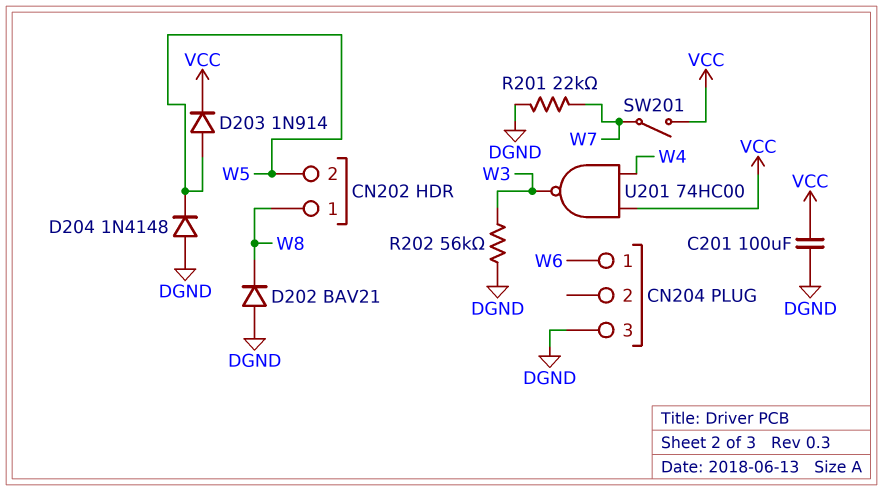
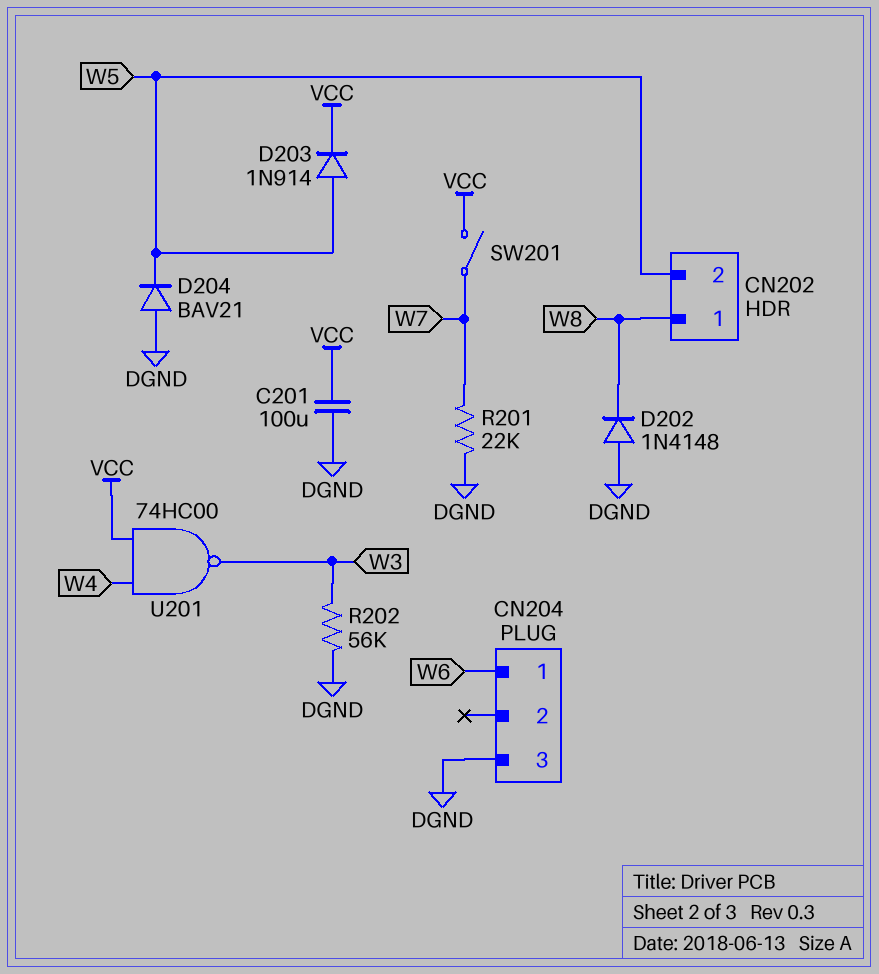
D202: diode BAV21 (A DGND, K W8) -> diode 1N4148 (A DGND, K W8)
D204: diode 1N4148 (A DGND, K W5) -> diode BAV21 (A DGND, K W5)

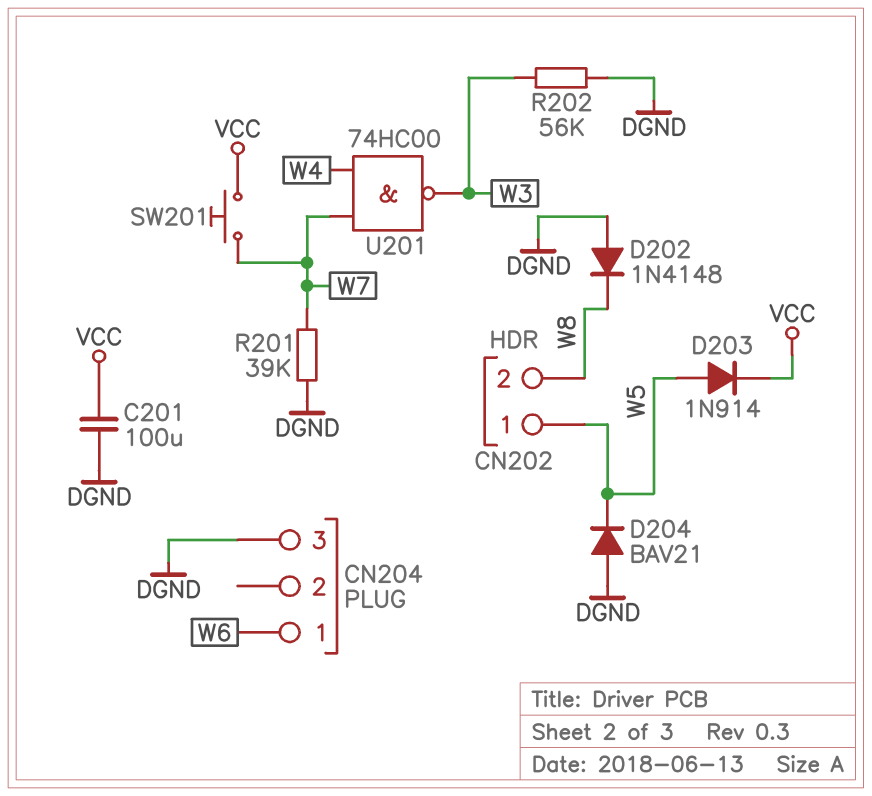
CN202 pin 1: W8 -> W5
CN202 pin 2: W5 -> W8
R201: 22k (DGND, W7) -> 39k (DGND, W7)
SW201: switch (VCC, W7) -> button (VCC, W7)
U201: NAND 74HC00 (in VCC, in W4, out W3) -> NAND 74HC00 (in W4, in W7, out W3)

